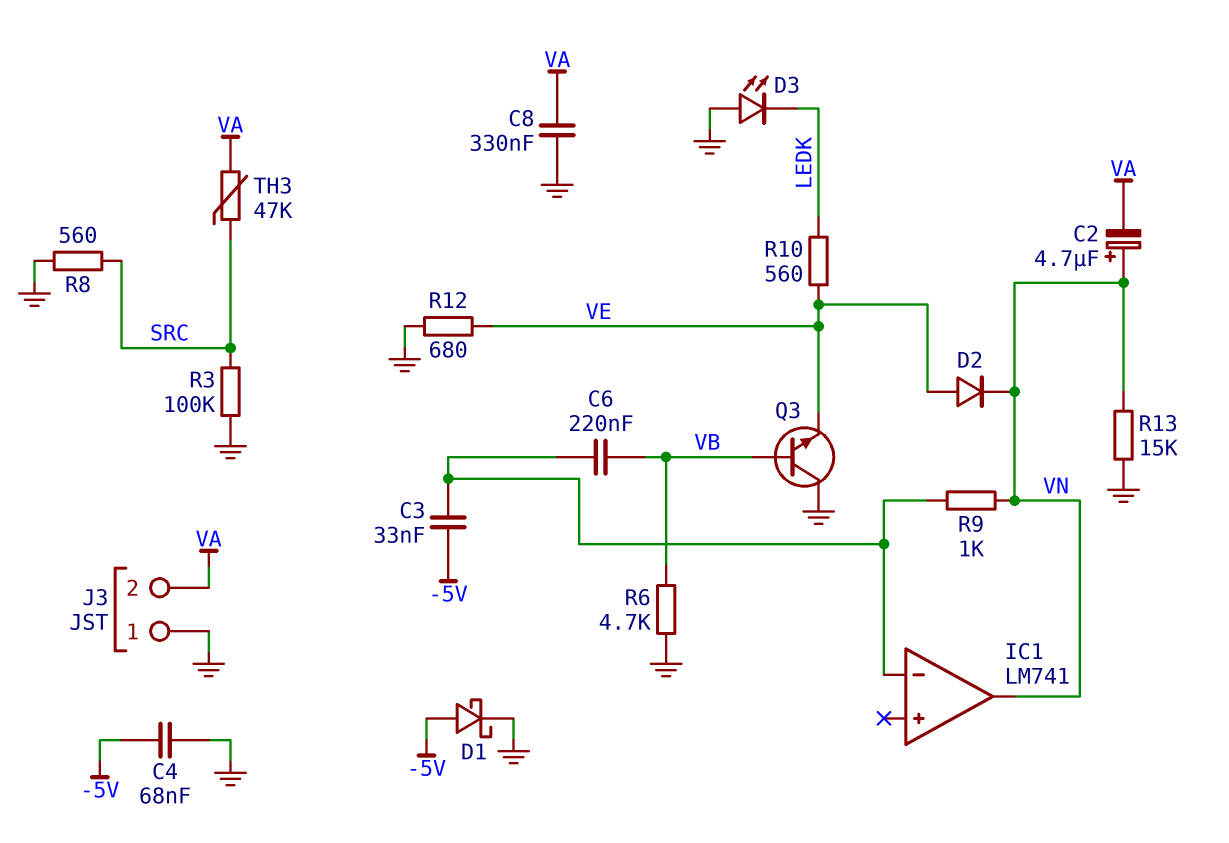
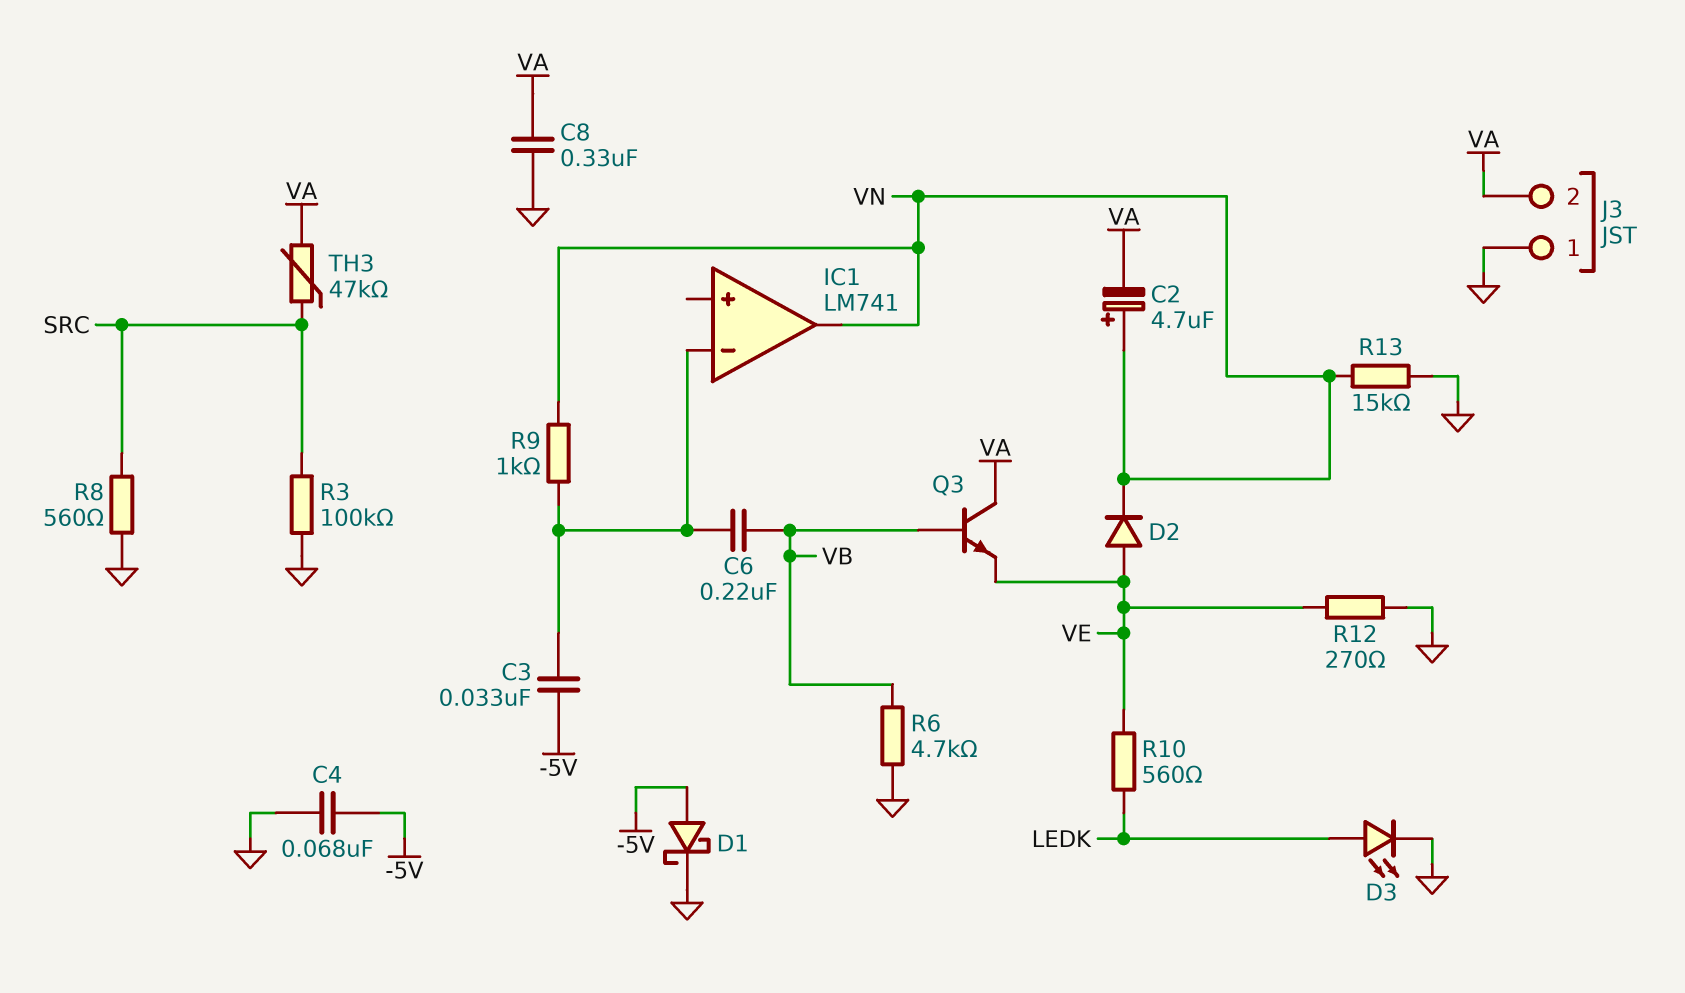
D3: LED (A GND, K LEDK) -> LED (A LEDK, K GND)
Q3: NPN (B VB, C GND, E VE) -> NPN (B VB, C VA, E VE)
R12: 680 (GND, VE) -> 270 (GND, VE)

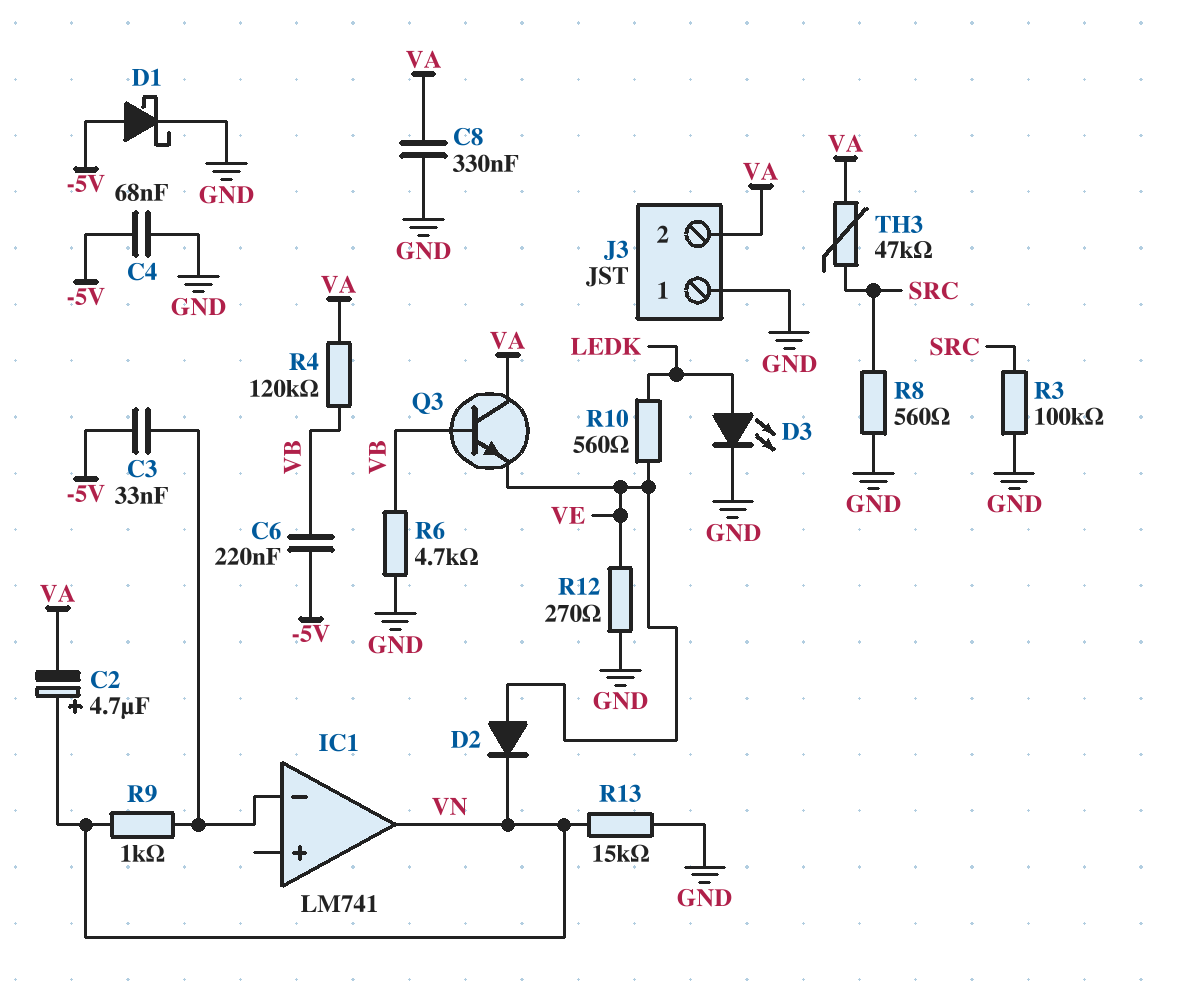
C6: 220nF (IC1/in-, VB) -> 220nF (-5V, VB)
R4: none -> 120k (VA, VB)

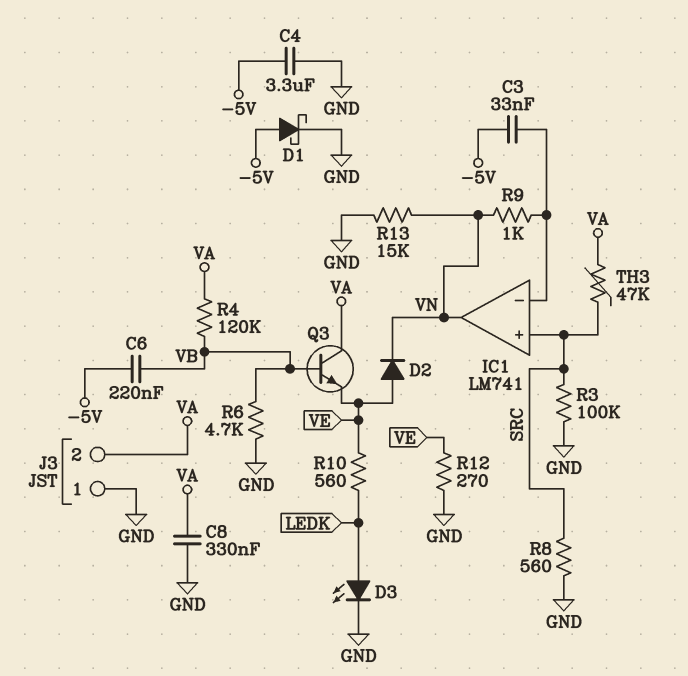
C2: 4.7uF (plus VN, minus VA) -> none
C4: 68nF (-5V, GND) -> 3.3uF (-5V, GND)
IC1 pin in+: none -> SRC

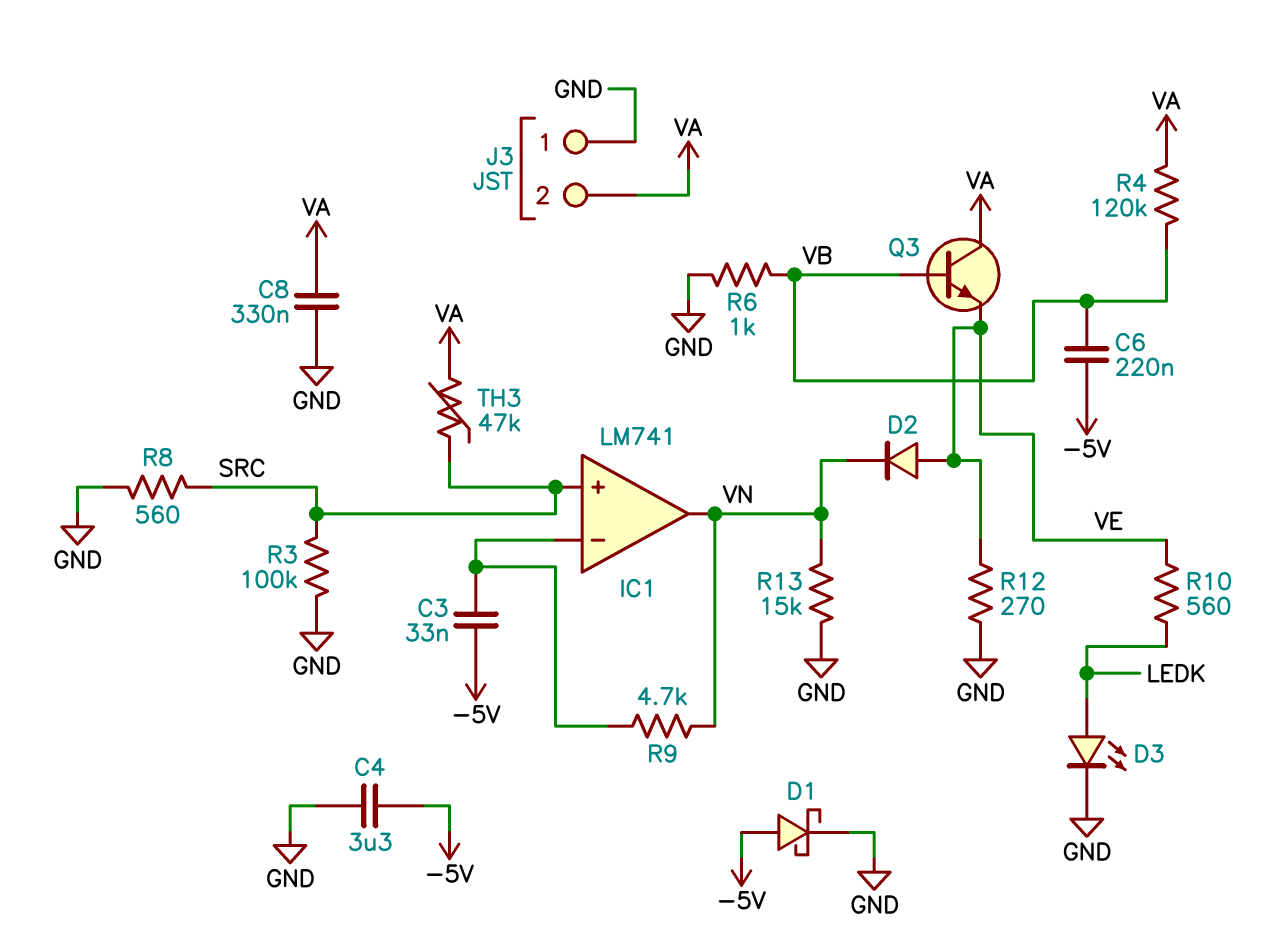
R6: 4.7k (GND, VB) -> 1k (GND, VB)
R9: 1k (IC1/in-, VN) -> 4.7k (IC1/in-, VN)

